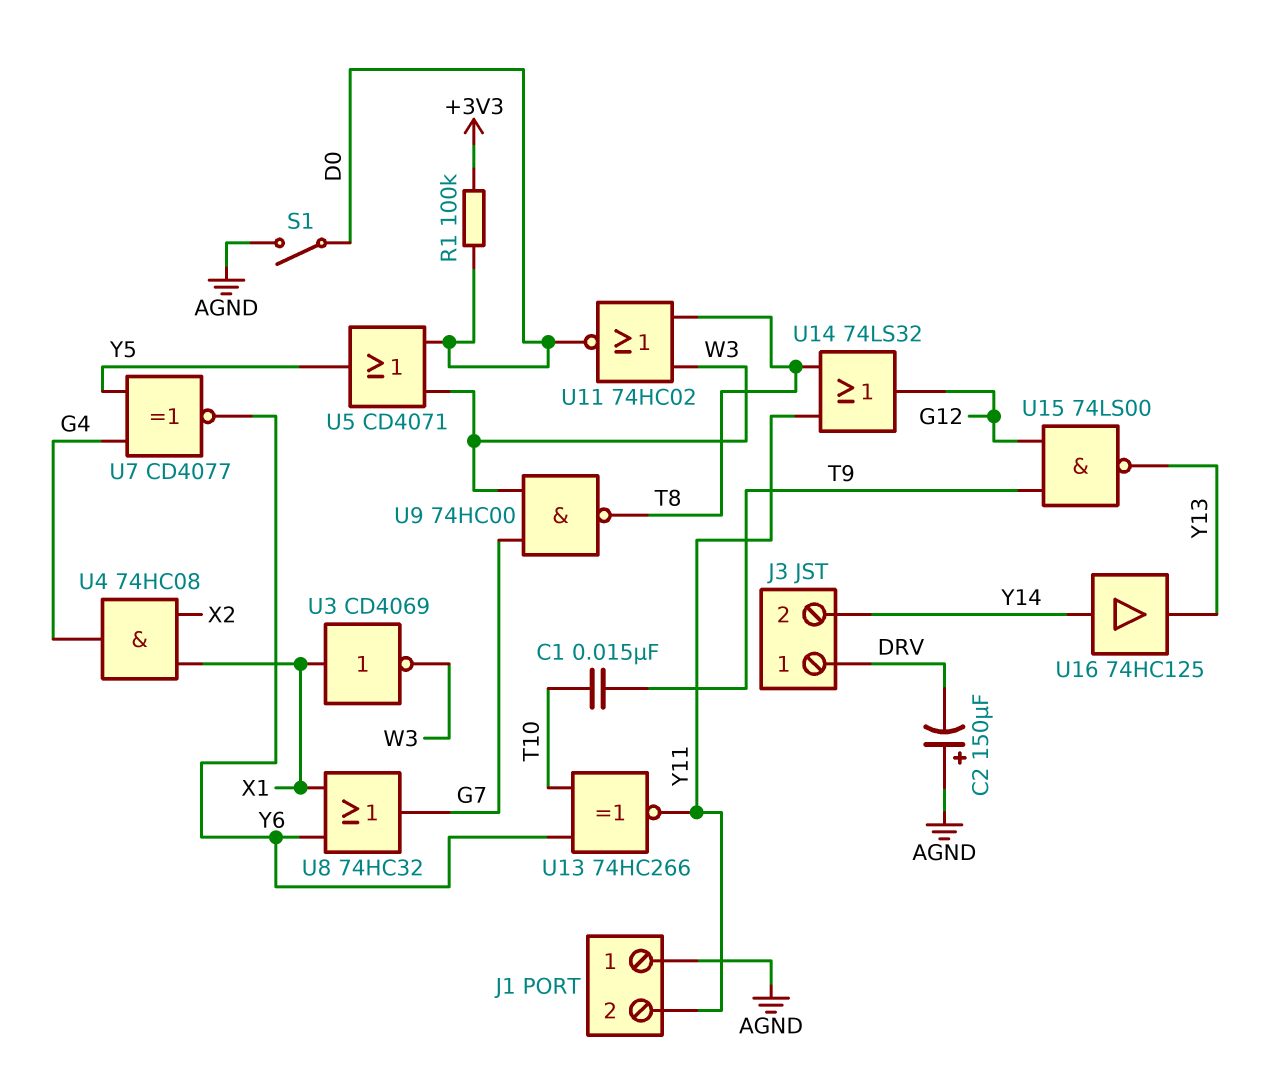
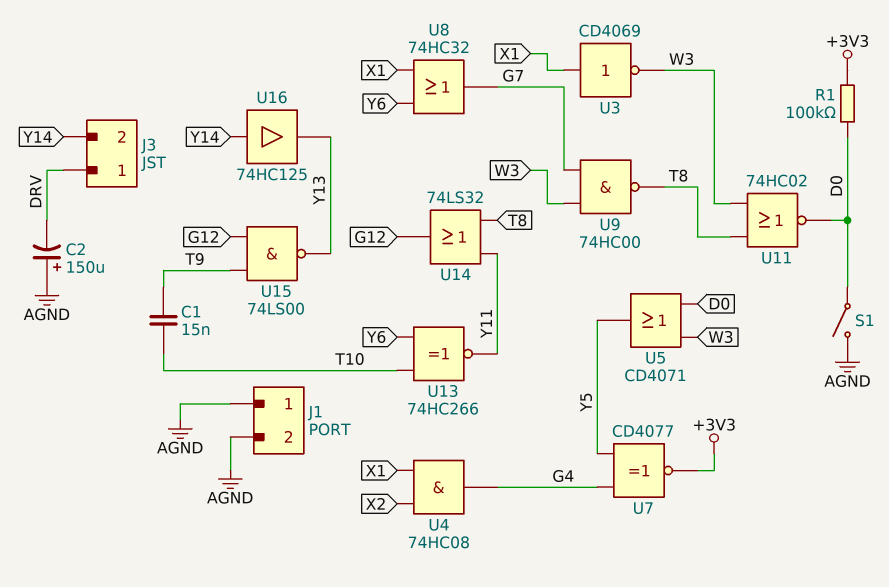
J1 pin 2: Y11 -> AGND
U7: XNOR CD4077 (in G4, in Y5, out Y6) -> XNOR CD4077 (in G4, in Y5, out +3V3)

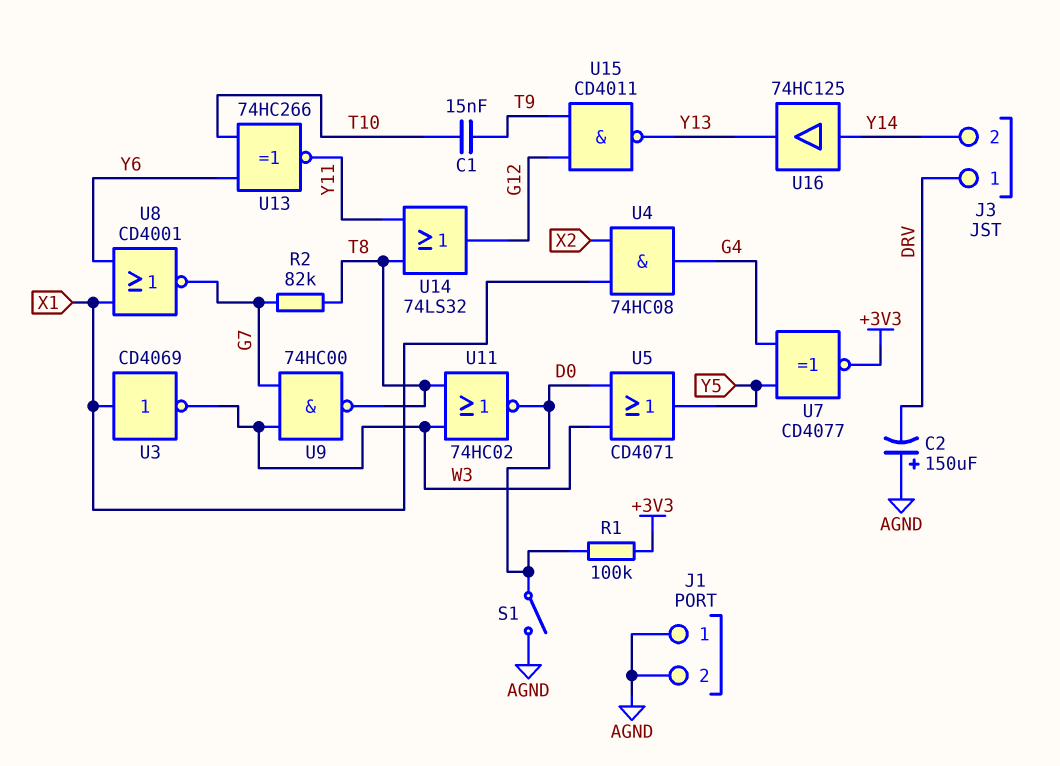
R2: none -> 82k (G7, T8)
U8: OR 74HC32 (in X1, in Y6, out G7) -> NOR CD4001 (in X1, in Y6, out G7)
U15: NAND 74LS00 (in G12, in T9, out Y13) -> NAND CD4011 (in G12, in T9, out Y13)

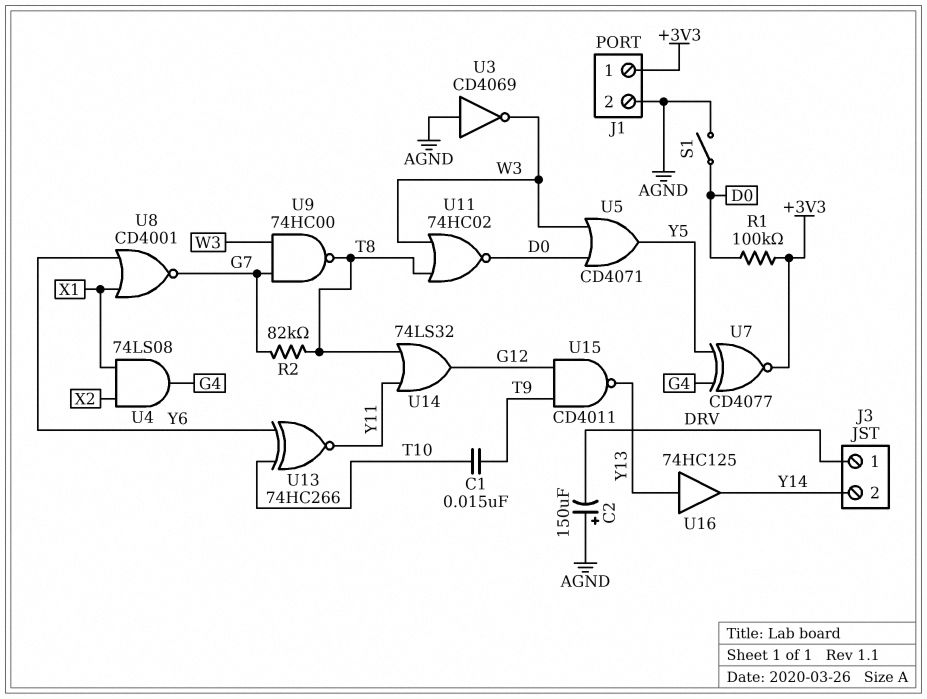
J1 pin 1: AGND -> +3V3
U3: NOT CD4069 (in X1, out W3) -> NOT CD4069 (in AGND, out W3)
U4: AND 74HC08 (in X1, in X2, out G4) -> AND 74LS08 (in X1, in X2, out G4)
U16: buffer 74HC125 (in Y14, out Y13) -> buffer 74HC125 (in Y13, out Y14)

